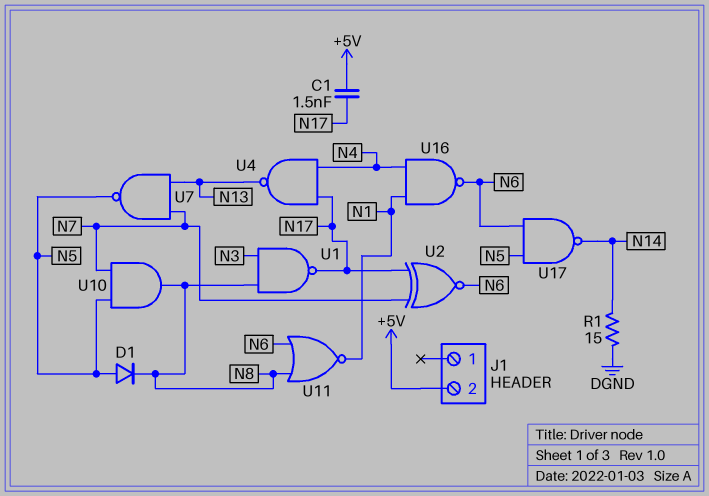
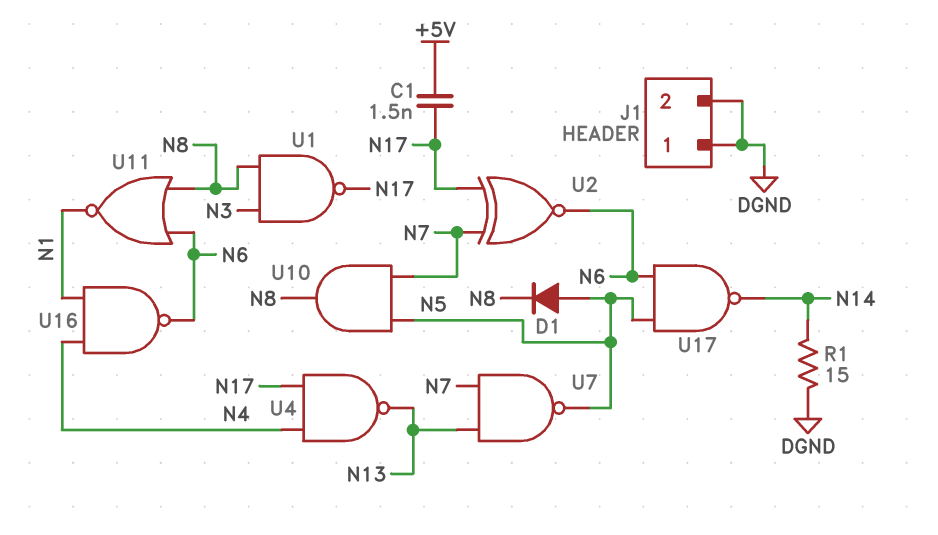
J1 pin 1: none -> DGND
J1 pin 2: +5V -> DGND

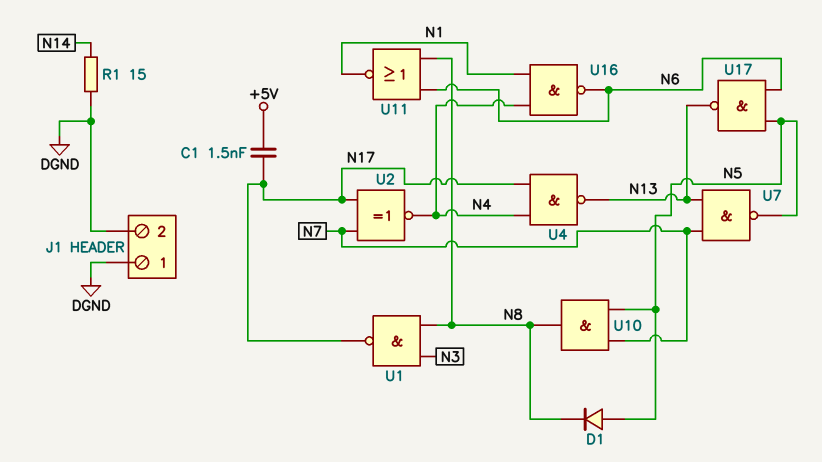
U2: XNOR (in N7, in N17, out N6) -> XNOR (in N7, in N17, out N4)
U17: NAND (in N5, in N6, out N14) -> NAND (in N5, in N6, out N13)

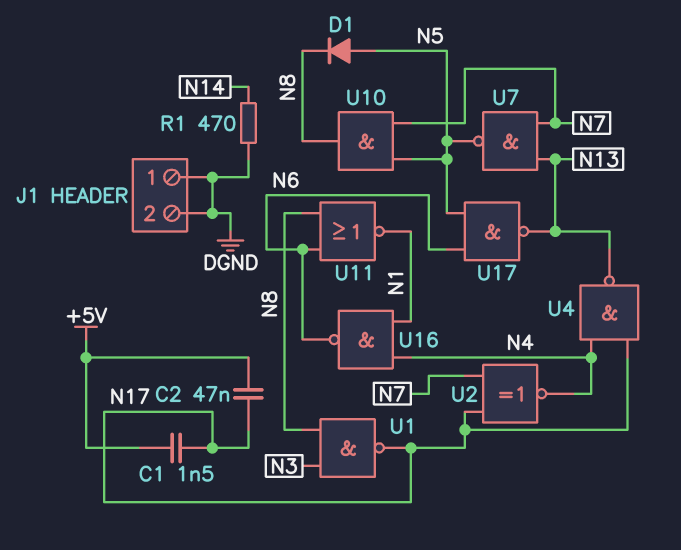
C2: none -> 47nF (+5V, N17)
R1: 15 (DGND, N14) -> 470 (DGND, N14)

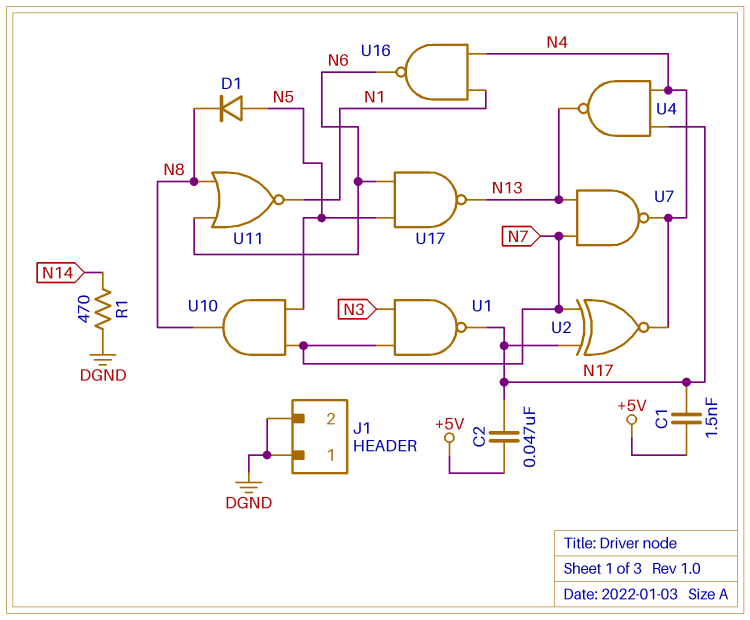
U1: NAND (in N3, in N8, out N17) -> NAND (in N3, in N7, out N17)
U7: NAND (in N7, in N13, out N5) -> NAND (in N7, in N13, out N4)

